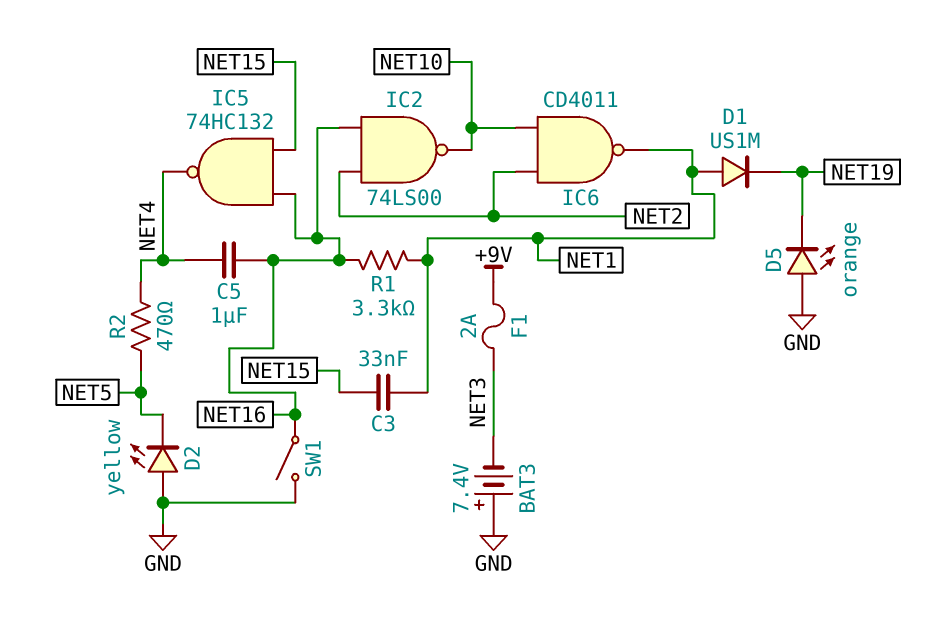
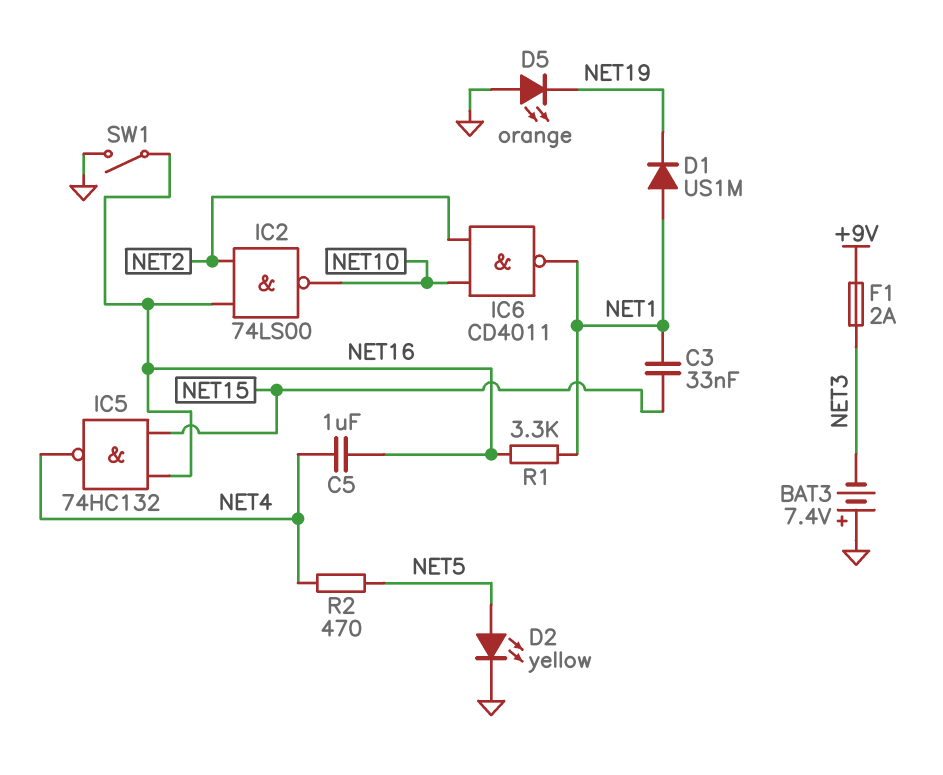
D2: LED yellow (A GND, K NET5) -> LED yellow (A NET5, K GND)

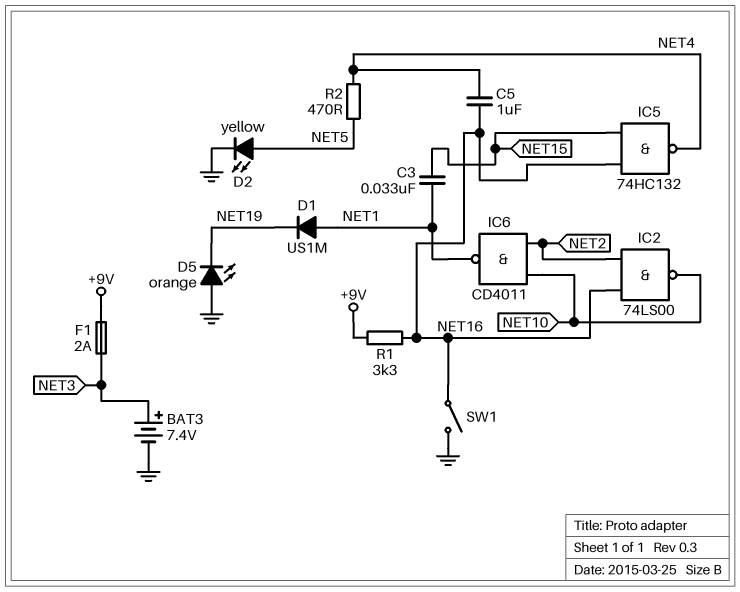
BAT3: 7.4V (plus GND, minus NET3) -> 7.4V (plus NET3, minus GND)
R1: 3.3k (NET1, NET16) -> 3.3k (+9V, NET16)

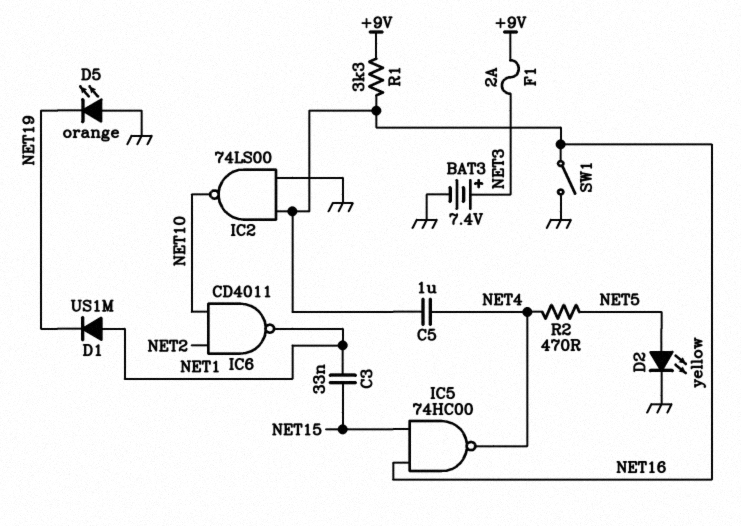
IC2: NAND 74LS00 (in NET2, in NET16, out NET10) -> NAND 74LS00 (in GND, in NET16, out NET10)
IC5: NAND 74HC132 (in NET15, in NET16, out NET4) -> NAND 74HC00 (in NET15, in NET16, out NET4)

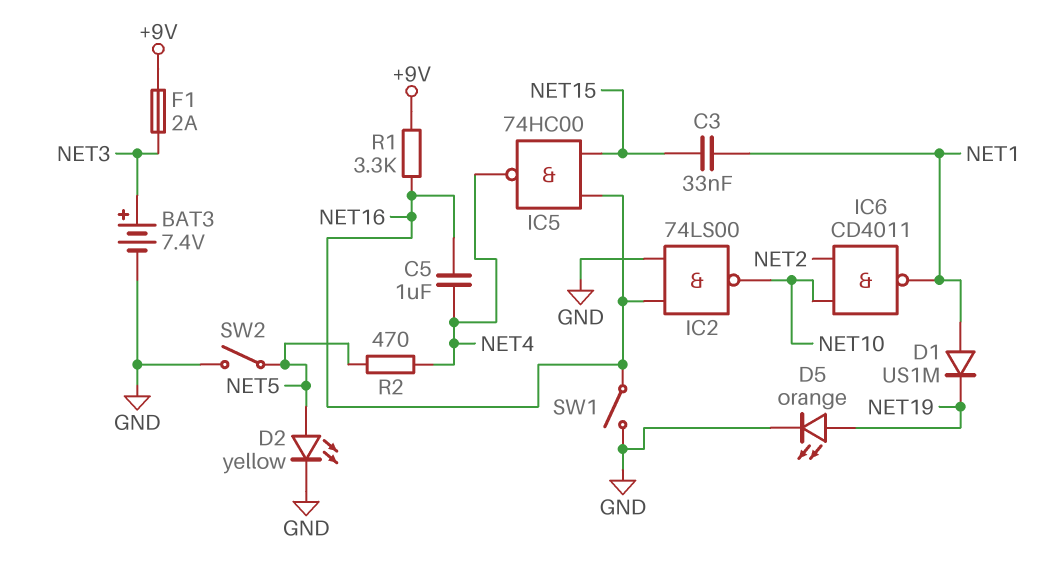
D5: LED orange (A GND, K NET19) -> LED orange (A NET19, K GND)
SW2: none -> switch (GND, NET5)

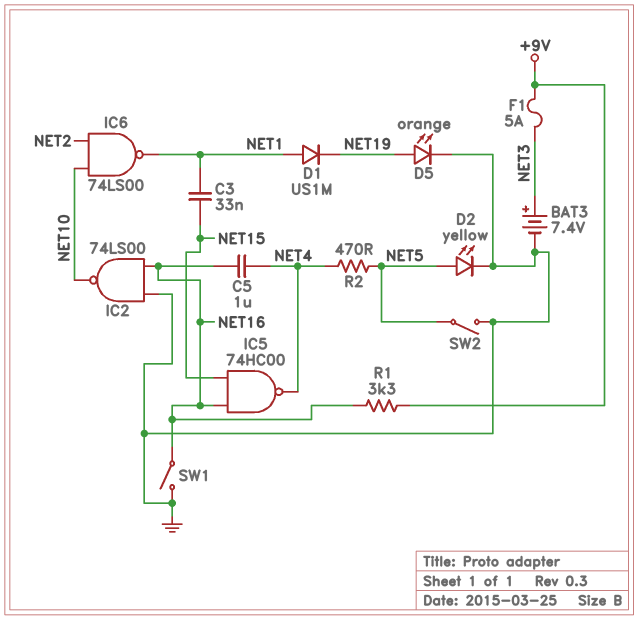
F1: 2A (+9V, NET3) -> 5A (+9V, NET3)
IC6: NAND CD4011 (in NET2, in NET10, out NET1) -> NAND 74LS00 (in NET2, in NET10, out NET1)

